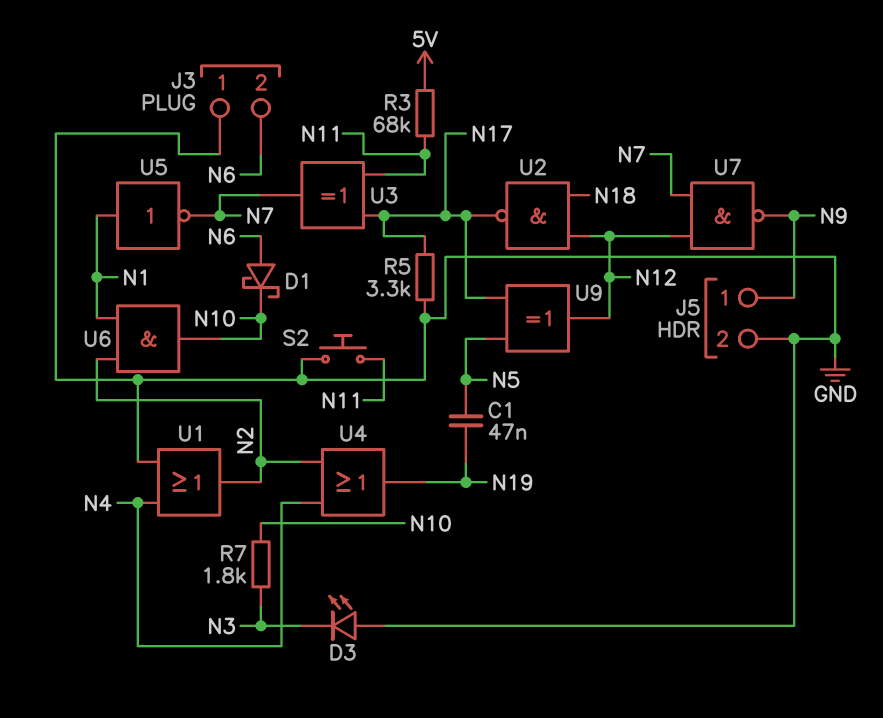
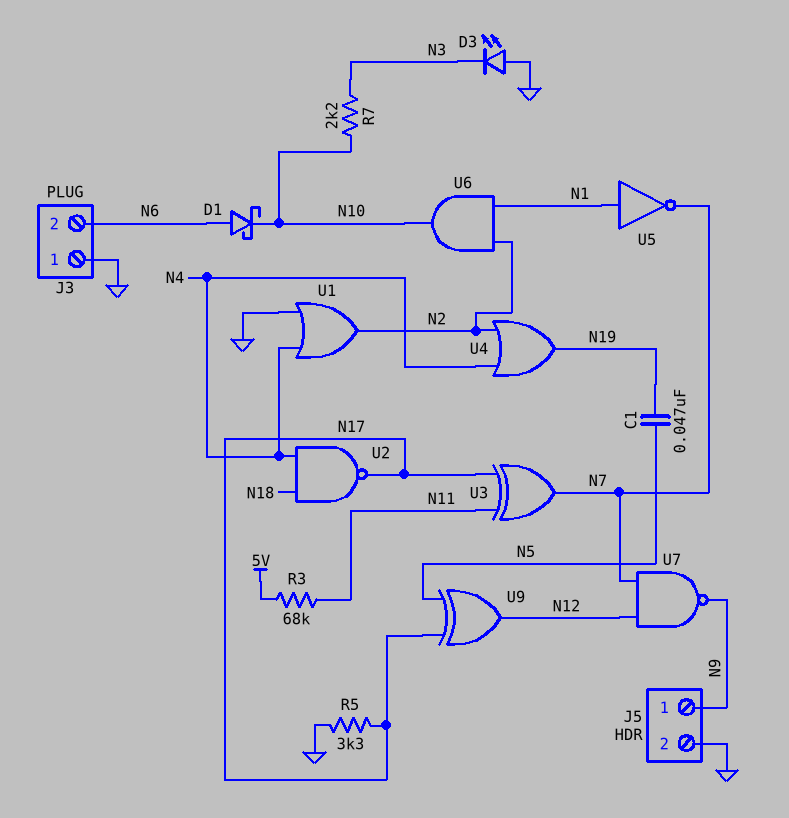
R7: 1.8k (N3, N10) -> 2.2k (N3, N10)
S2: button (GND, N11) -> none
U2: NAND (in N12, in N18, out N17) -> NAND (in N4, in N18, out N17)

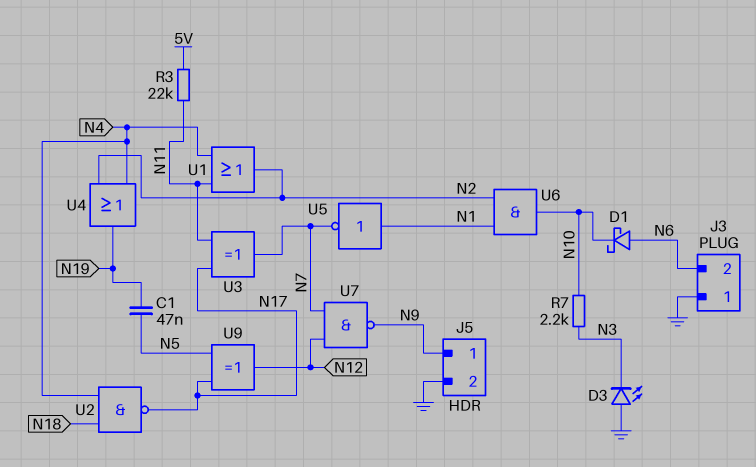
R3: 68k (5V, N11) -> 22k (5V, N11)
R5: 3.3k (GND, N17) -> none
U1: OR (in GND, in N4, out N2) -> OR (in N4, in N11, out N2)

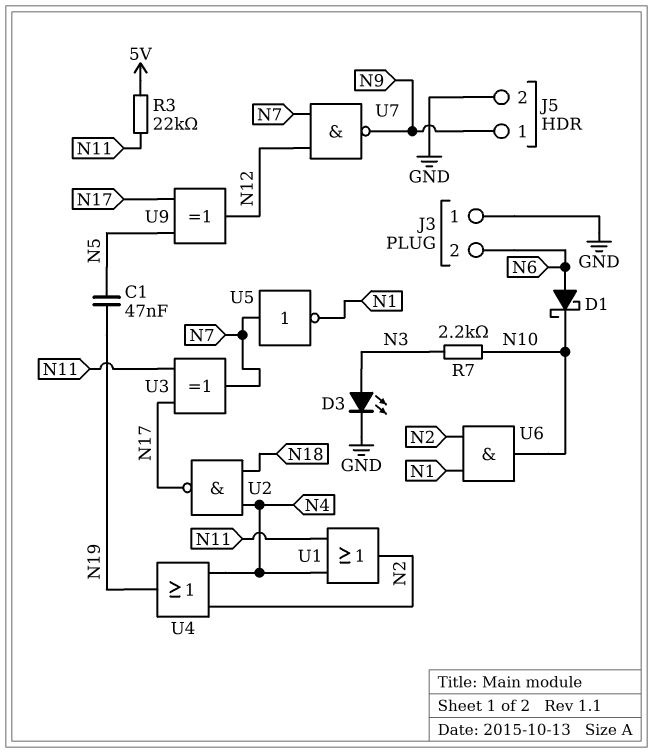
D3: LED (A GND, K N3) -> LED (A N3, K GND)
U5: NOT (in N1, out N7) -> NOT (in N7, out N1)

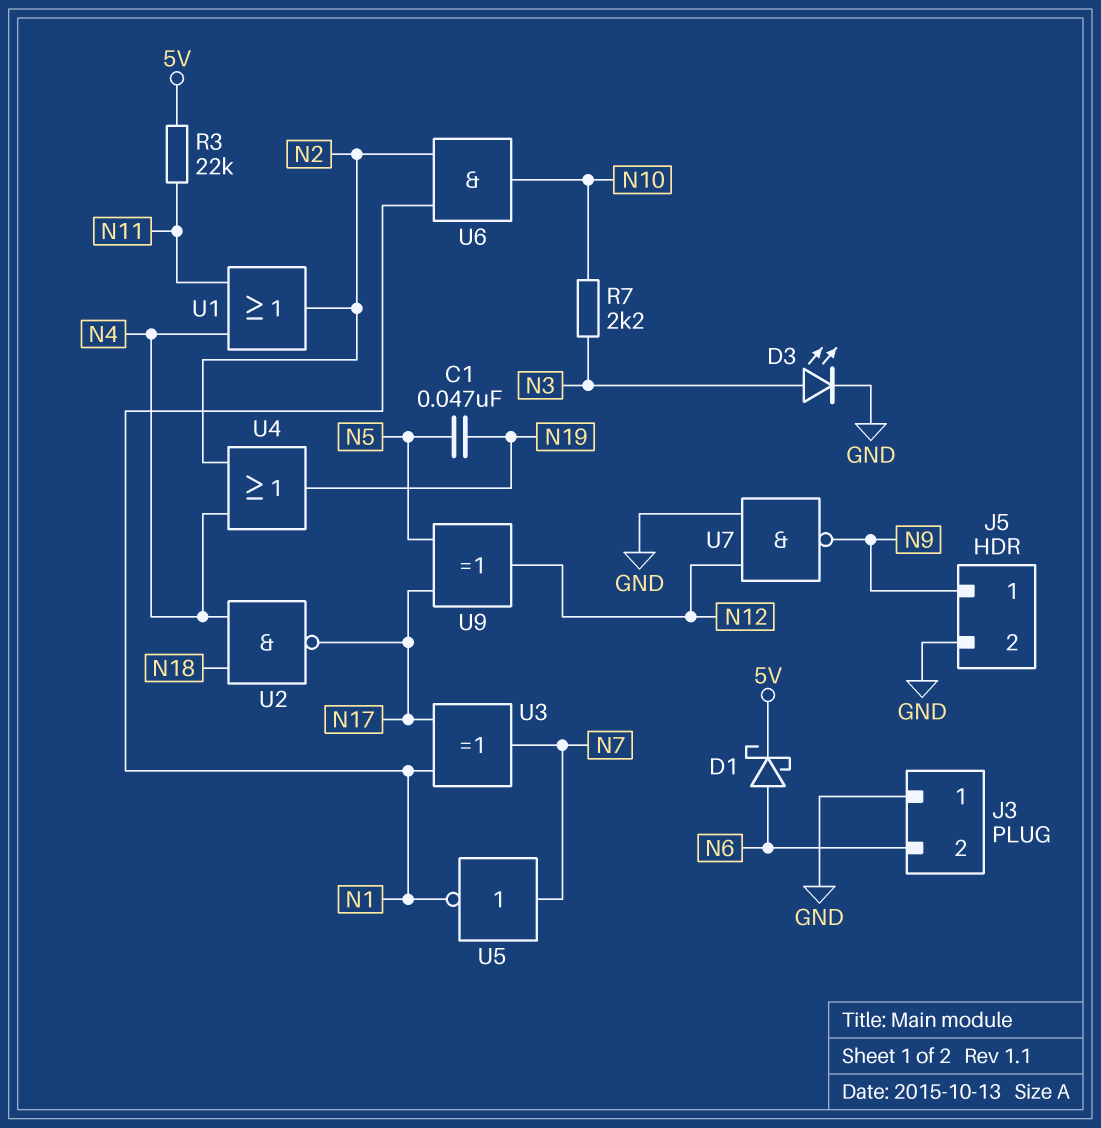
D1: schottky (A N6, K N10) -> schottky (A N6, K 5V)
U3: XOR (in N11, in N17, out N7) -> XOR (in N1, in N17, out N7)
U7: NAND (in N7, in N12, out N9) -> NAND (in GND, in N12, out N9)

